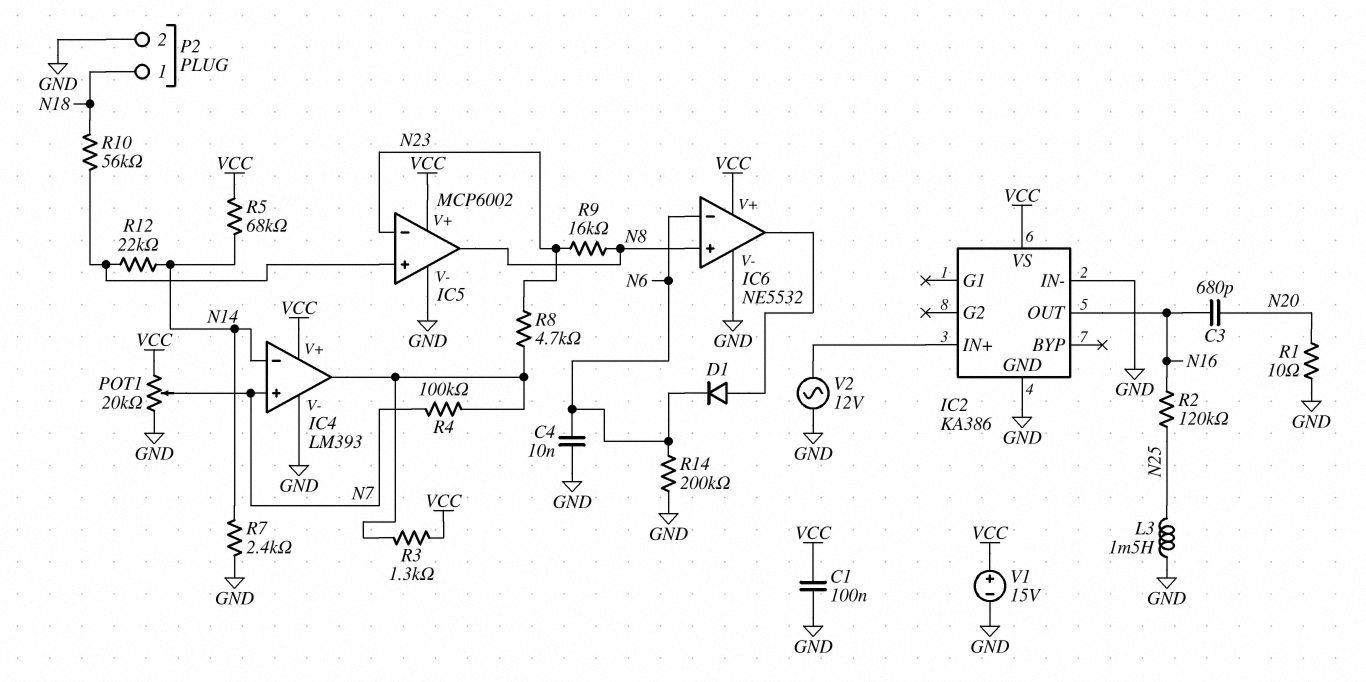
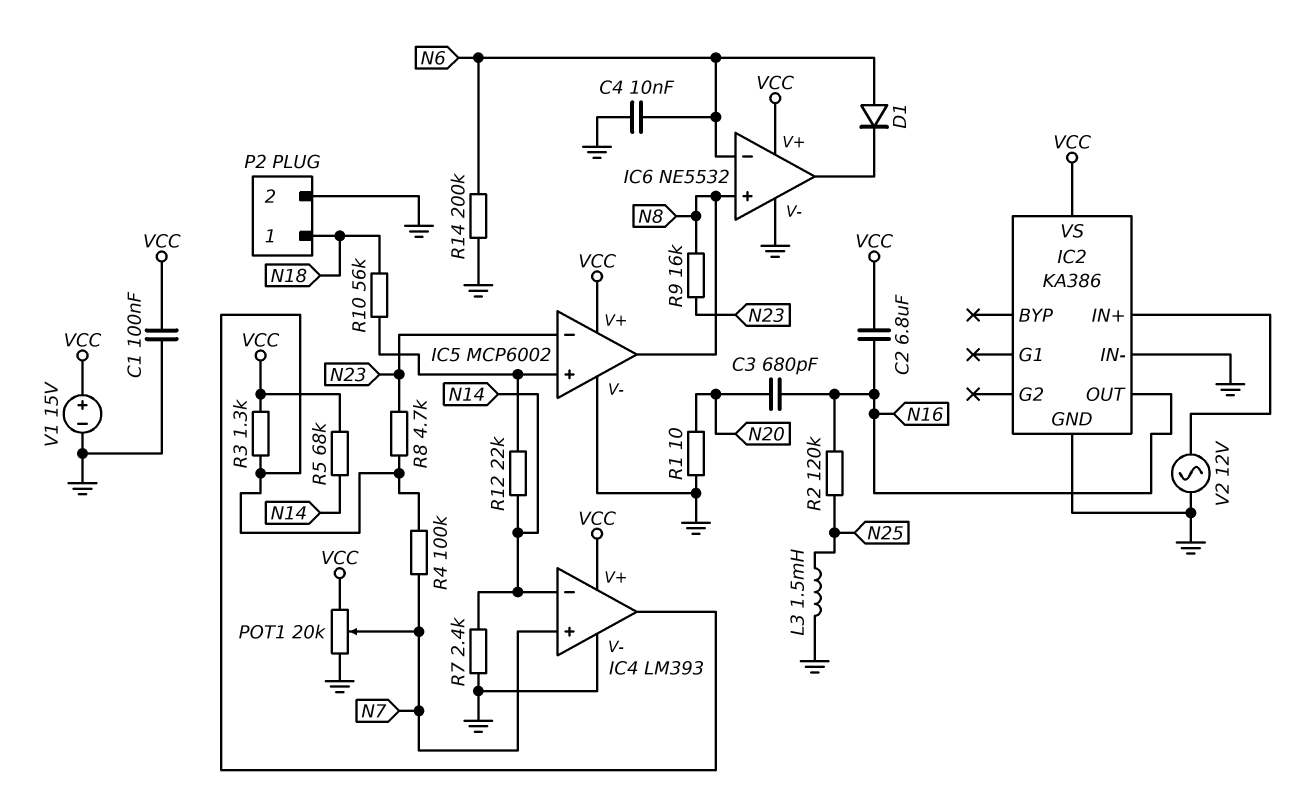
C2: none -> 6.8uF (N16, VCC)
D1: diode (A IC6/out, K N6) -> diode (A N6, K IC6/out)

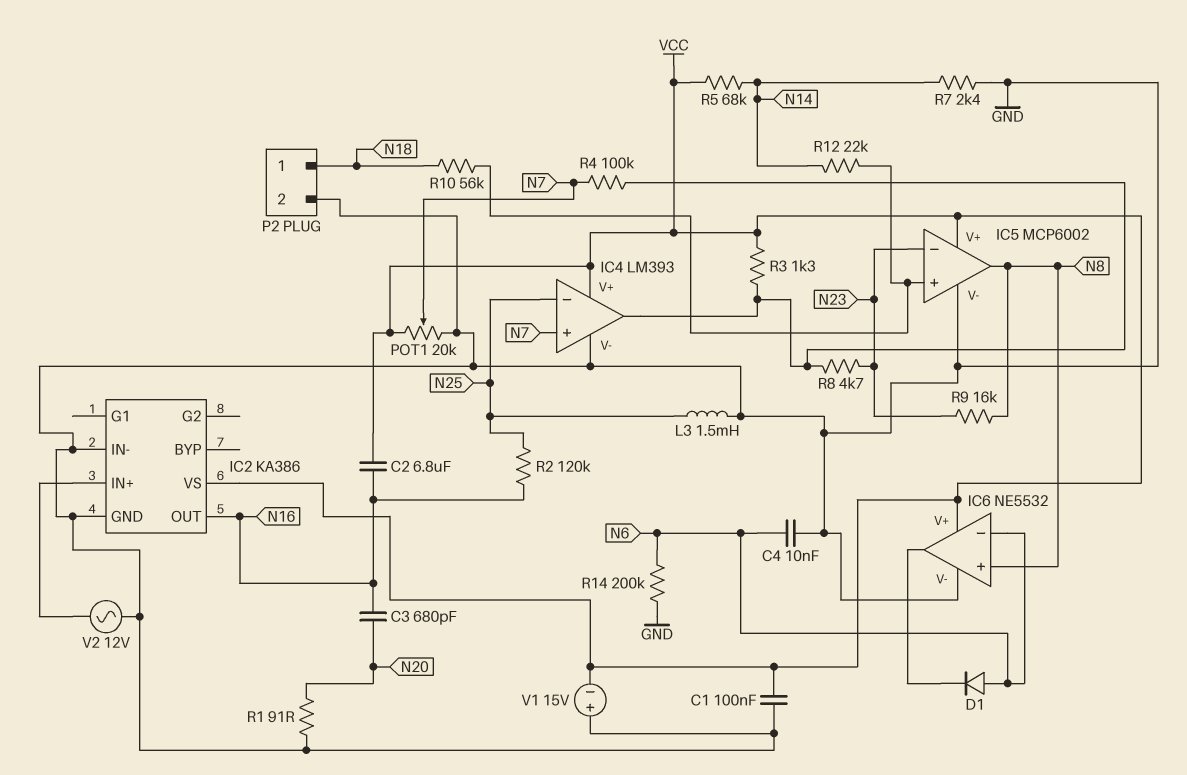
IC4 pin in-: N14 -> N25
R1: 10 (GND, N20) -> 91 (GND, N20)
V1: 15V (plus VCC, minus GND) -> 15V (plus GND, minus VCC)

